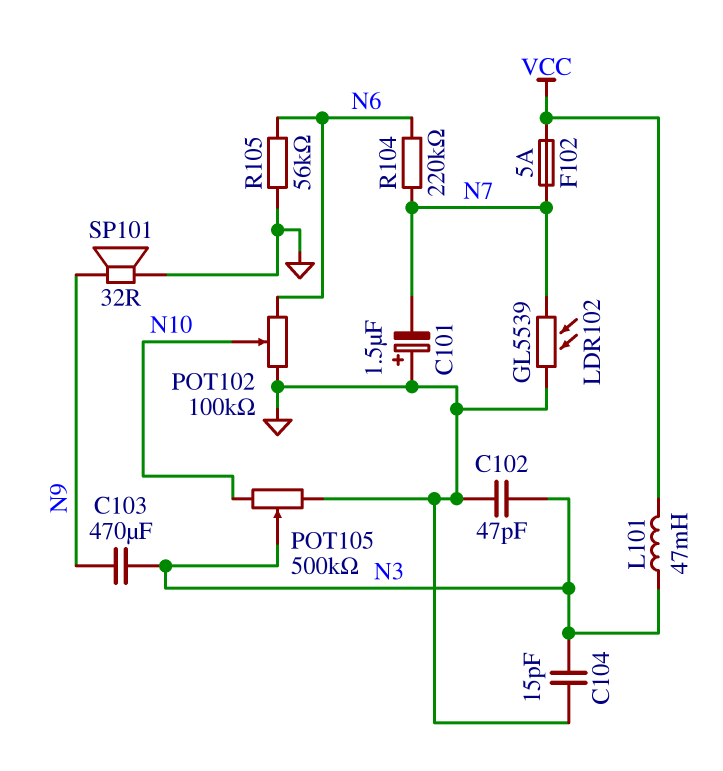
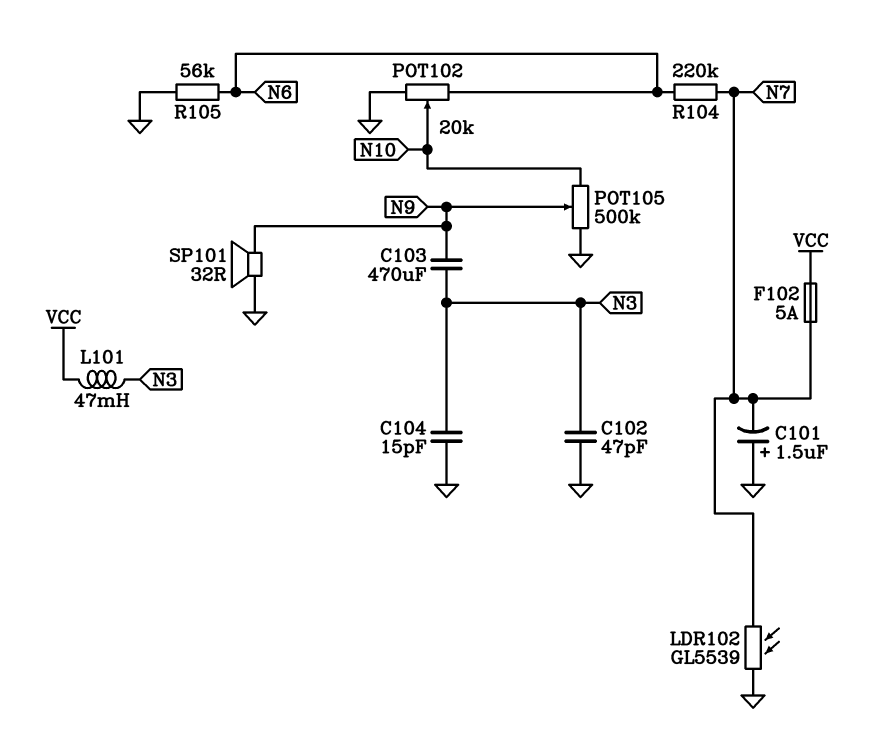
POT102: 100k (GND, N6, wiper N10) -> 20k (GND, N6, wiper N10)
POT105: 500k (GND, N10, wiper N3) -> 500k (GND, N10, wiper N9)

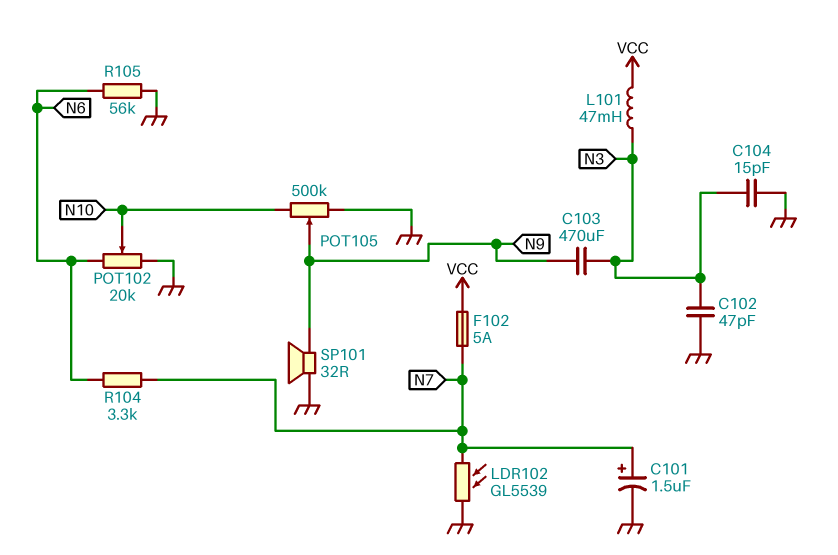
C101: 1.5uF (plus GND, minus N7) -> 1.5uF (plus N7, minus GND)
R104: 220k (N6, N7) -> 3.3k (N6, N7)

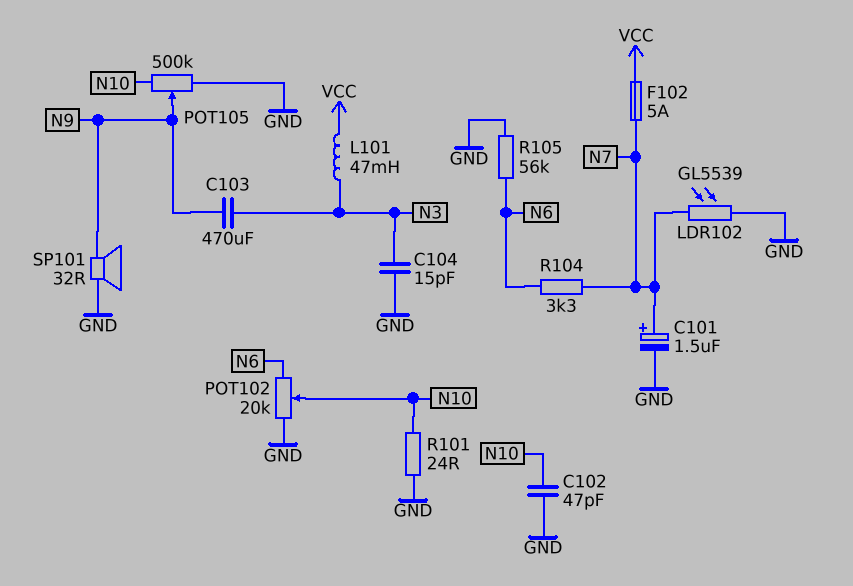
C102: 47pF (GND, N3) -> 47pF (GND, N10)
R101: none -> 24 (GND, N10)

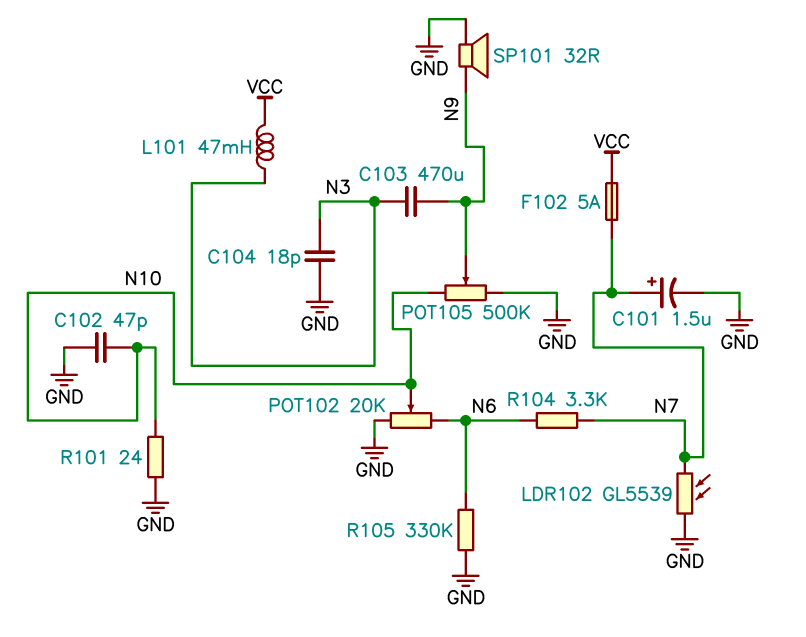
C104: 15pF (GND, N3) -> 18pF (GND, N3)
R105: 56k (GND, N6) -> 330k (GND, N6)

